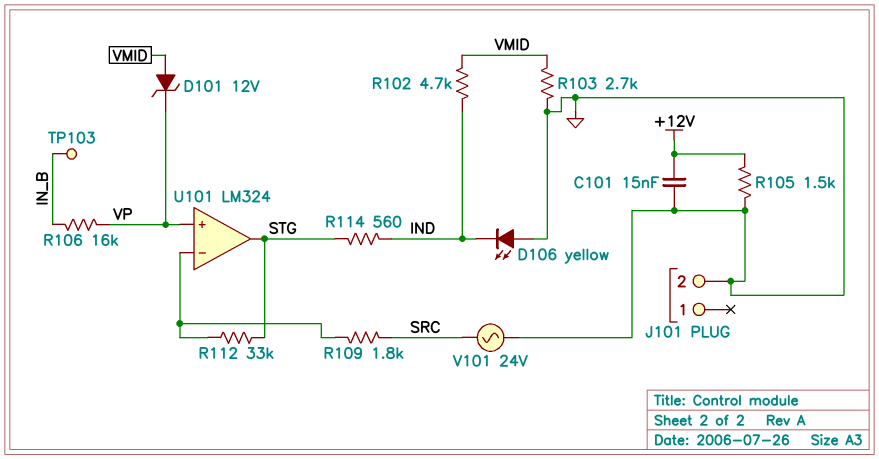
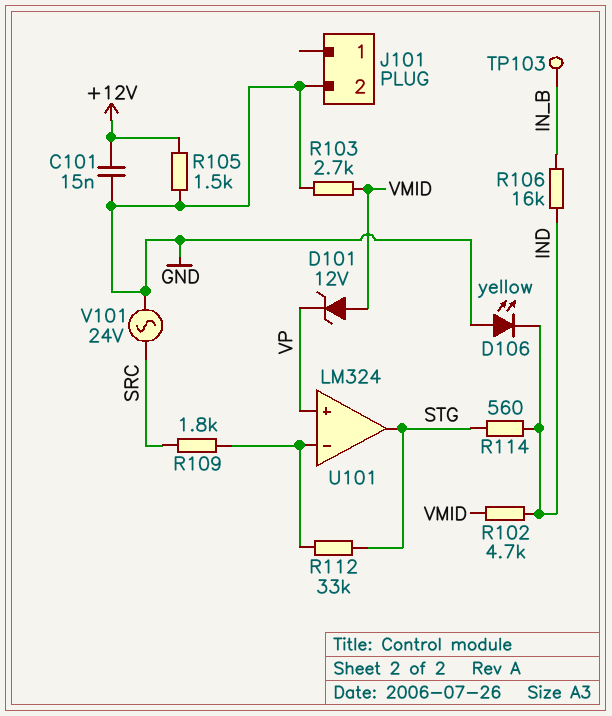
R106: 16k (IN_B, VP) -> 16k (IND, IN_B)

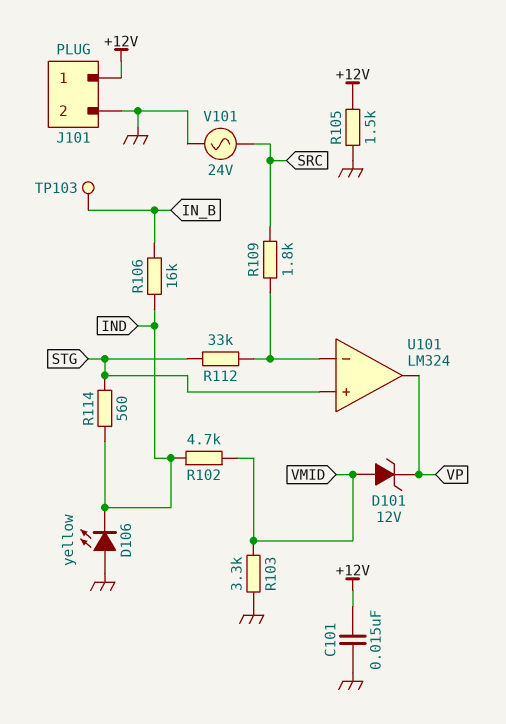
J101 pin 1: none -> +12V
R103: 2.7k (GND, VMID) -> 3.3k (GND, VMID)
U101 pin in+: VP -> STG
U101 pin out: STG -> VP

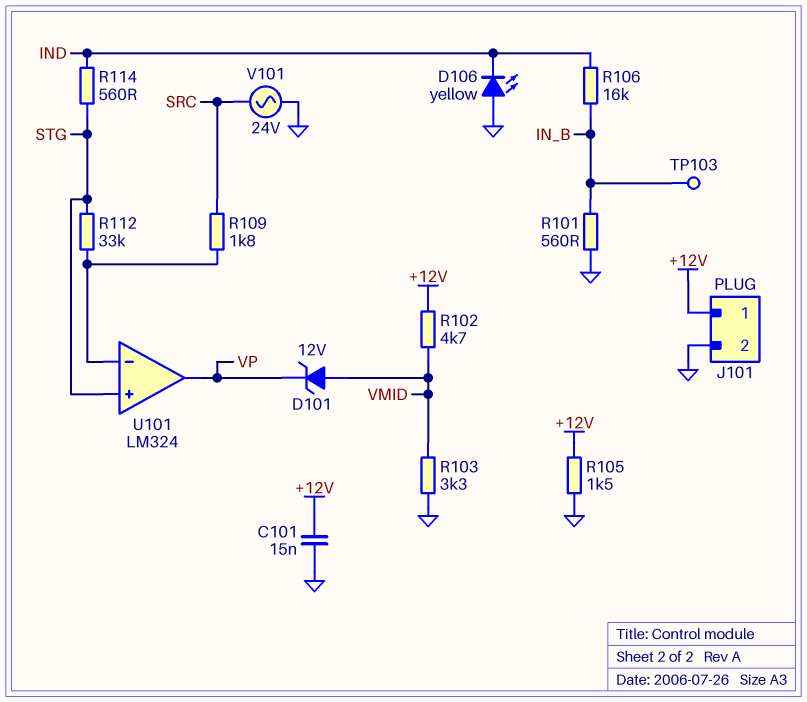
R101: none -> 560 (GND, IN_B)
R102: 4.7k (IND, VMID) -> 4.7k (+12V, VMID)

